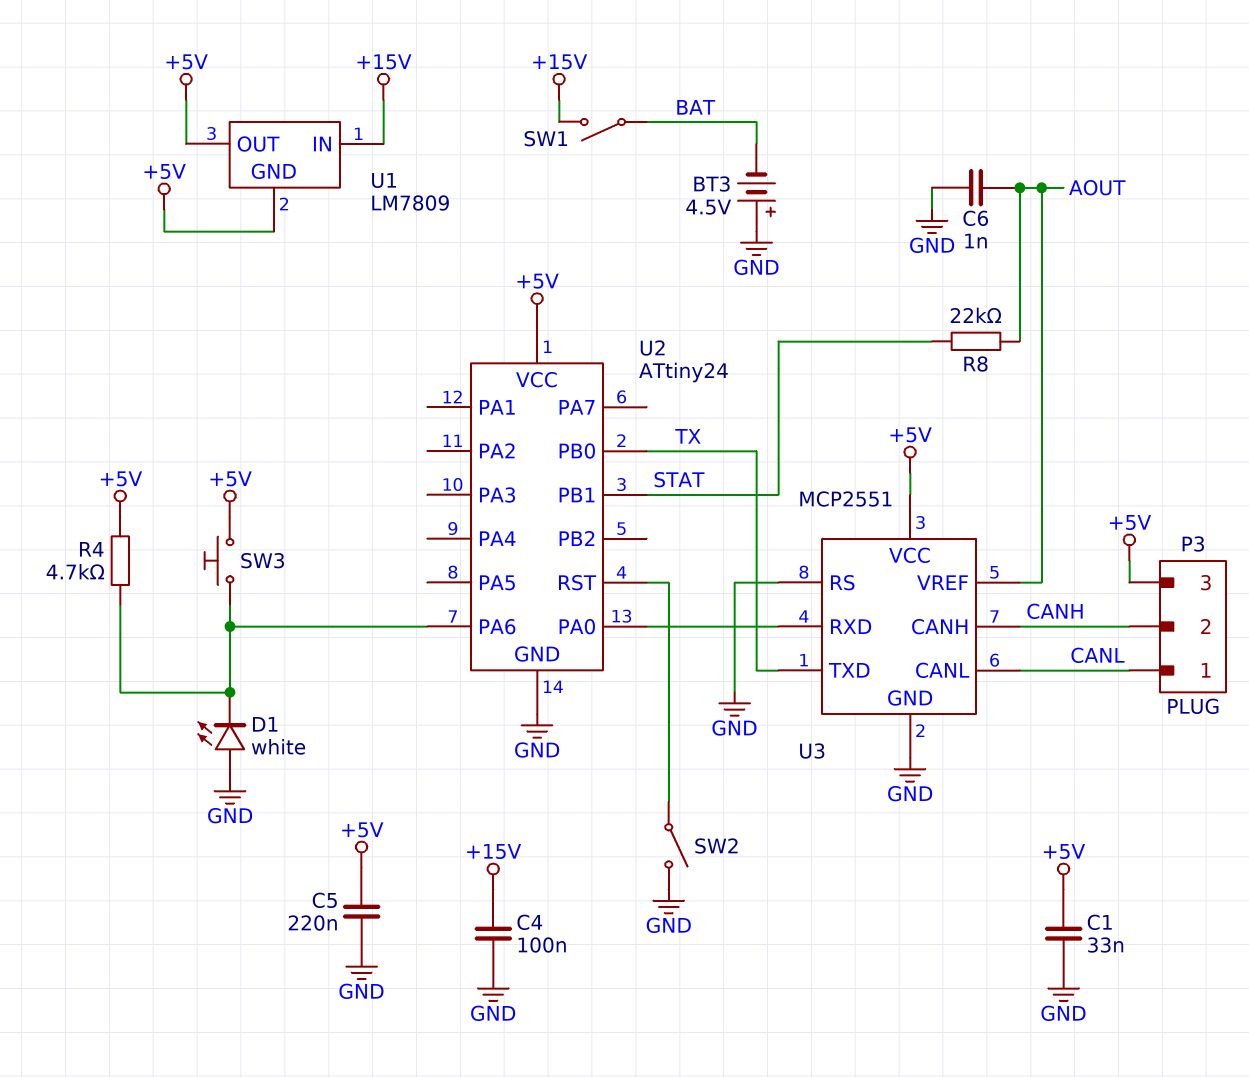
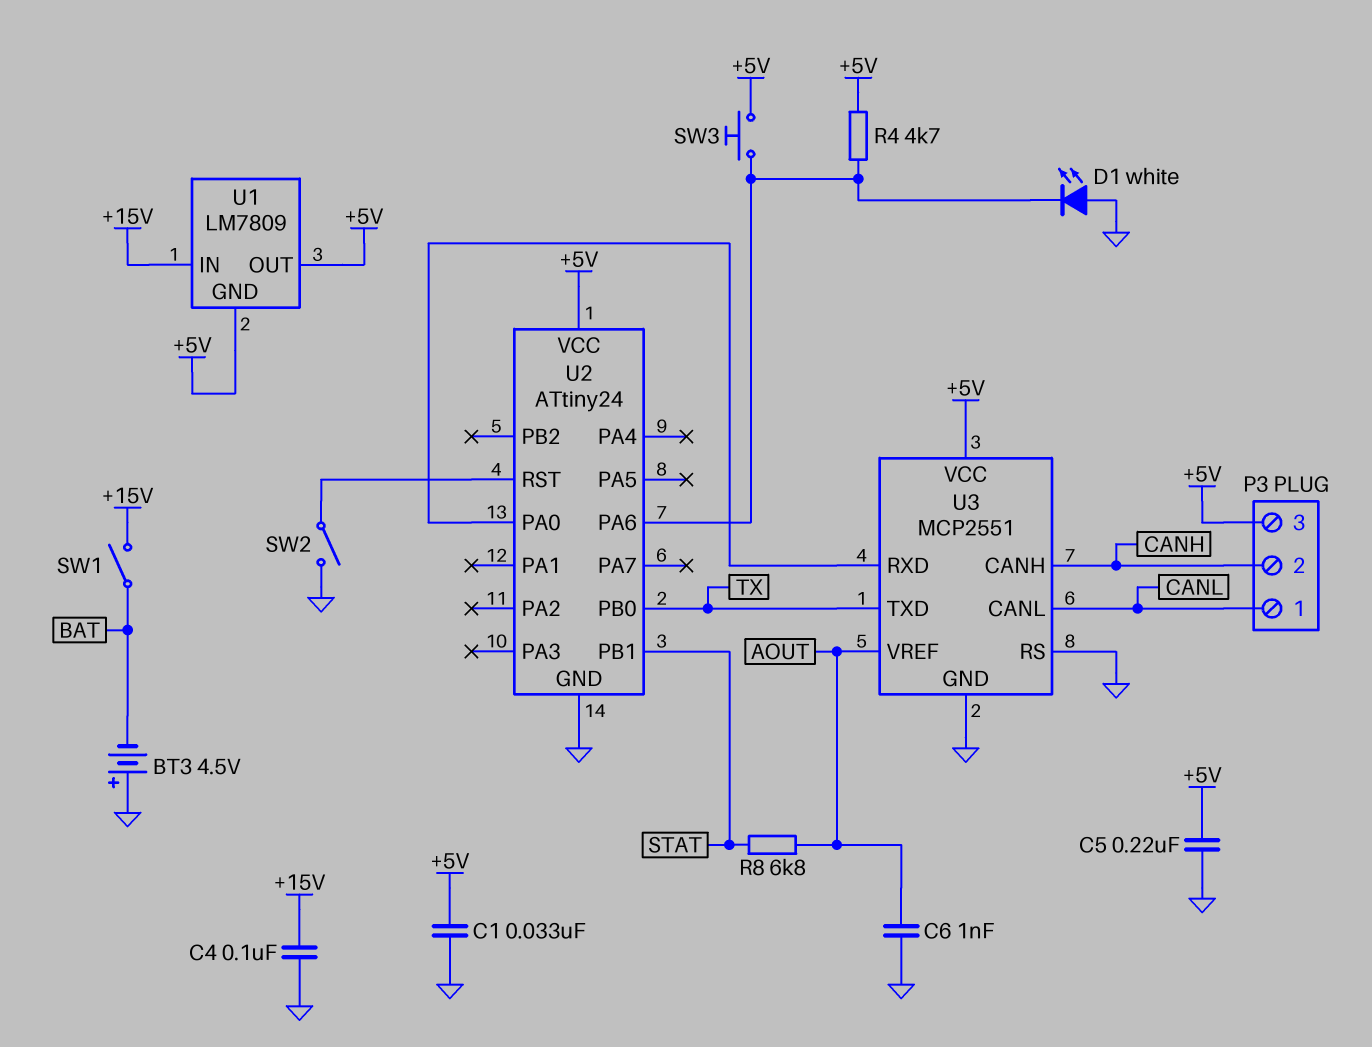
R8: 22k (AOUT, STAT) -> 6.8k (AOUT, STAT)

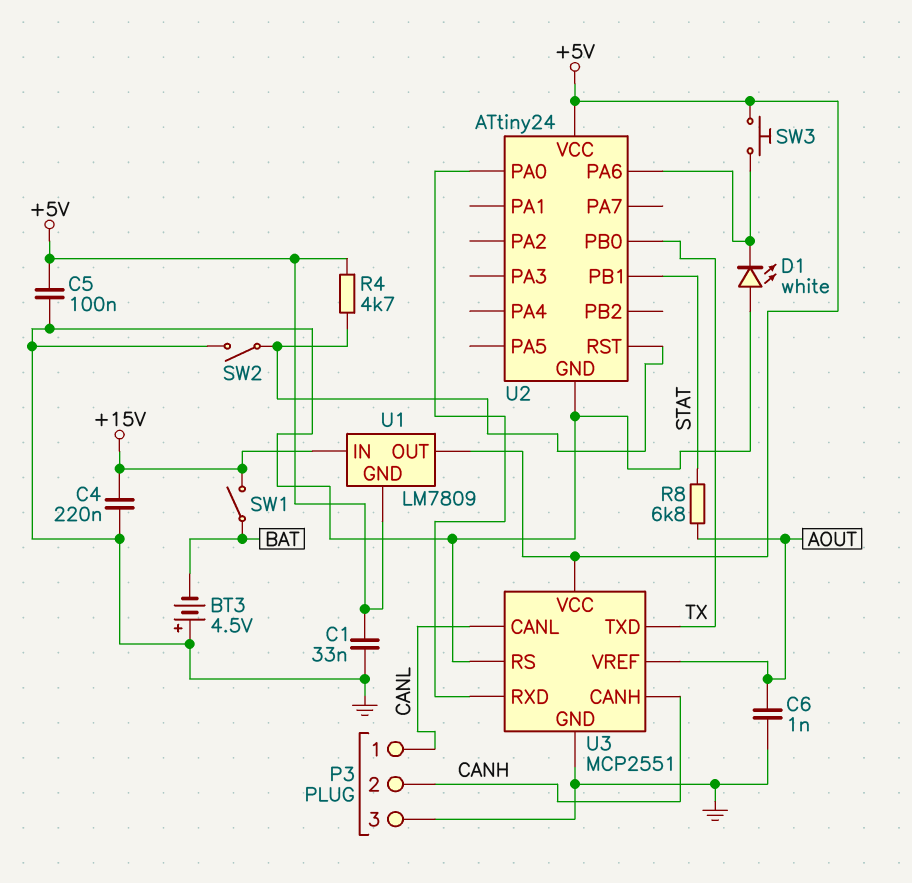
C4: 100nF (+15V, GND) -> 220nF (+15V, GND)
C5: 220nF (+5V, GND) -> 100nF (+5V, GND)
P3 pin 3: +5V -> GND
R4: 4.7k (+5V, U2/PA6) -> 4.7k (+5V, U2/RST)

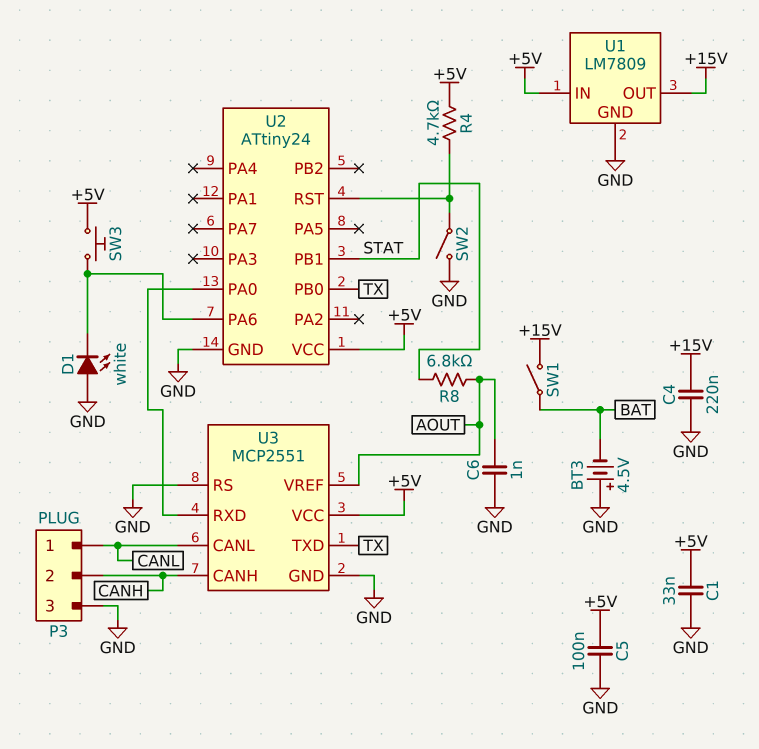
U1 pin GND: +5V -> GND
U1 pin IN: +15V -> +5V
U1 pin OUT: +5V -> +15V

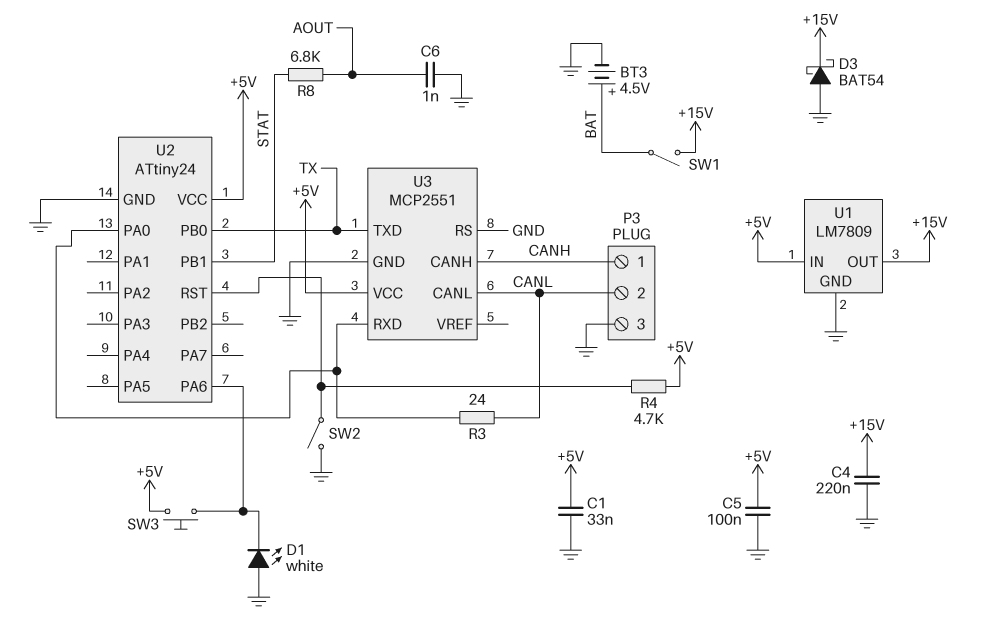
BT3: 4.5V (plus GND, minus BAT) -> 4.5V (plus BAT, minus GND)
D3: none -> schottky BAT54 (A GND, K +15V)
P3 pin 1: CANL -> CANH
P3 pin 2: CANH -> CANL
R3: none -> 24 (CANL, U2/PA0)
U3 pin VREF: AOUT -> none

